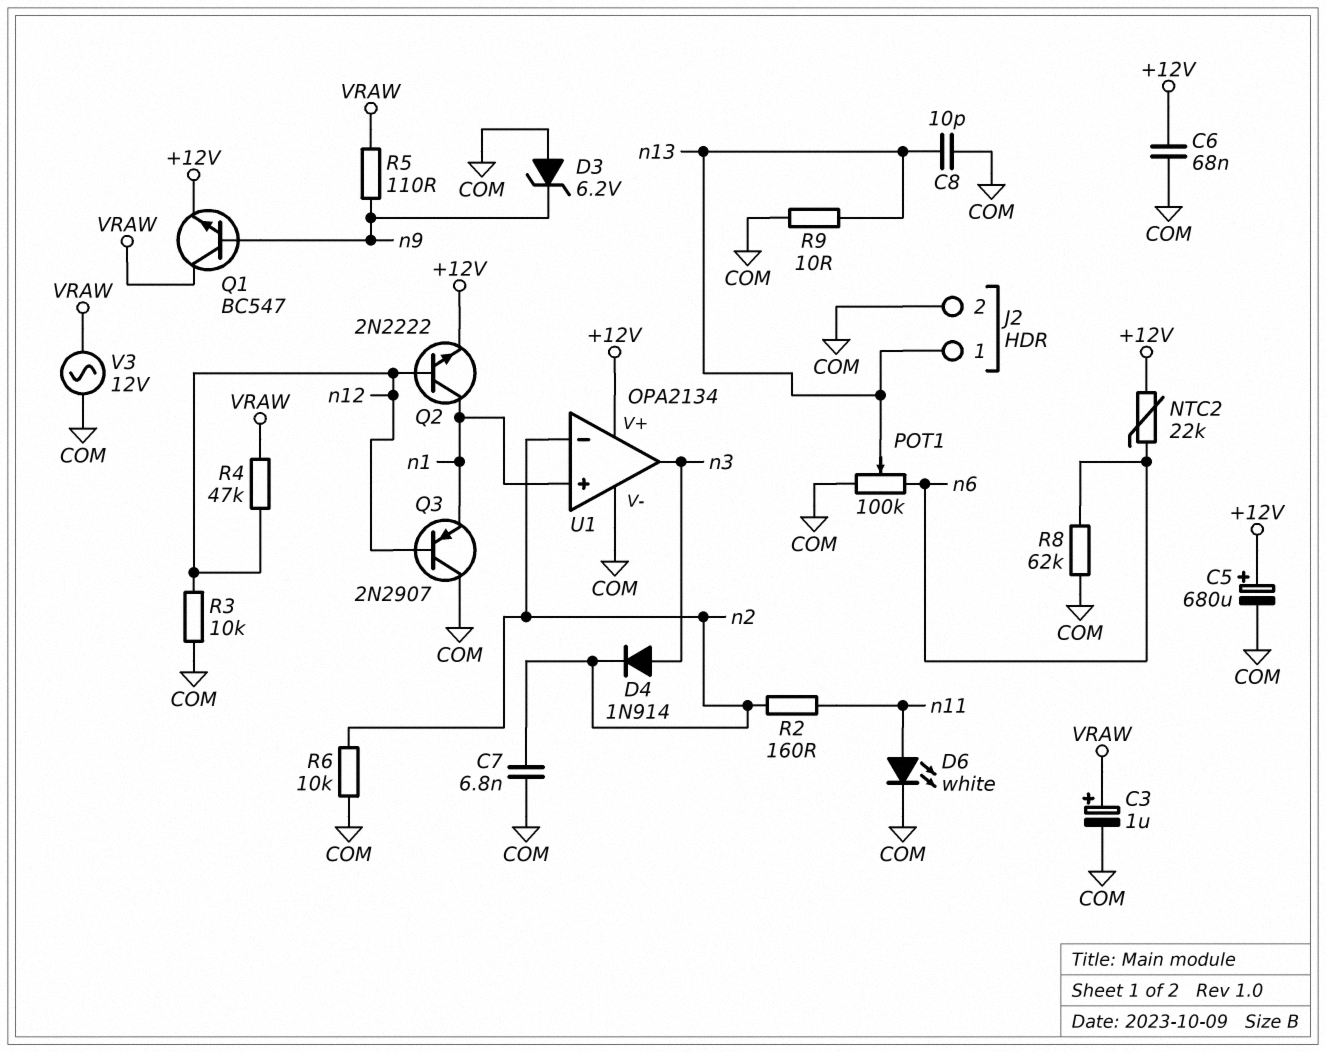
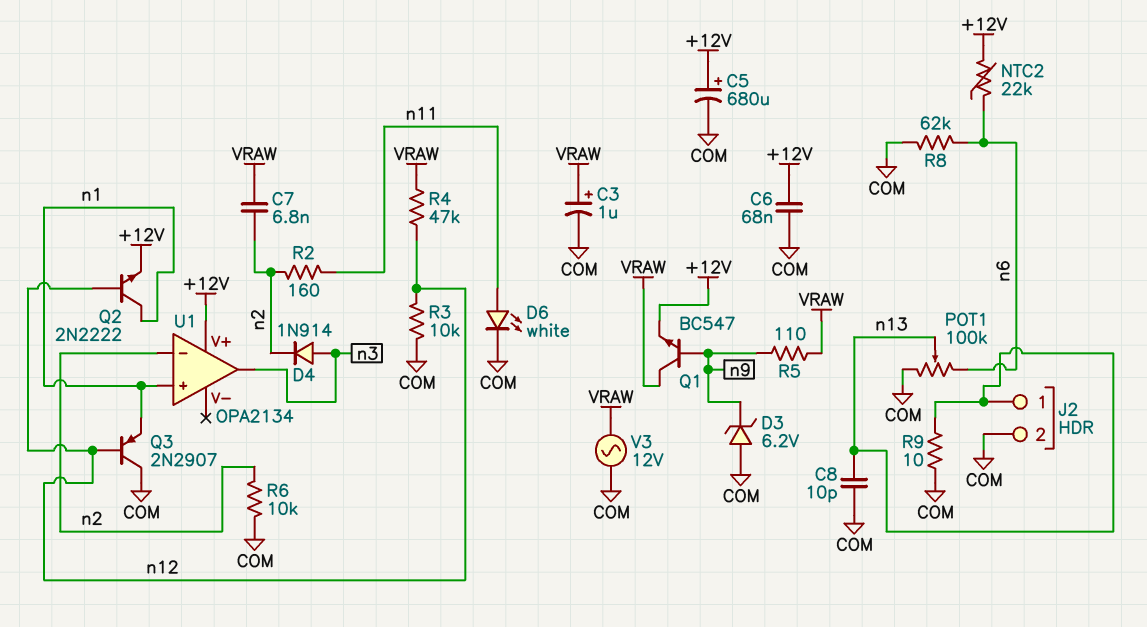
C7: 6.8nF (COM, n2) -> 6.8nF (VRAW, n2)
U1 pin V-: COM -> none

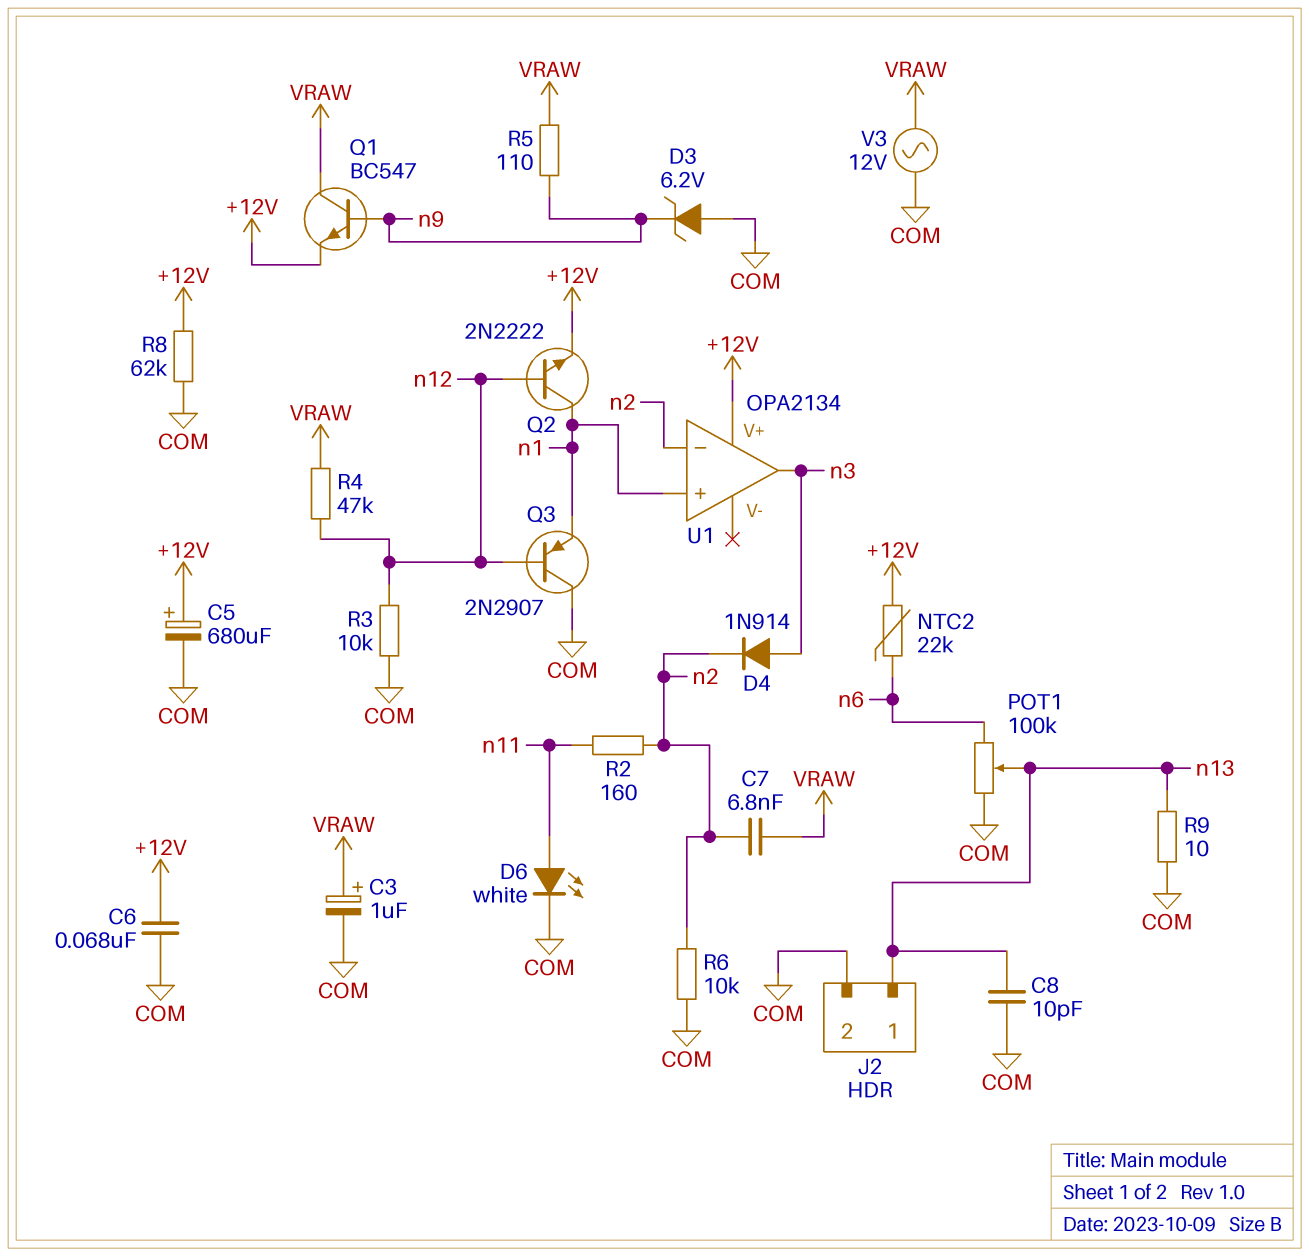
R8: 62k (COM, n6) -> 62k (+12V, COM)

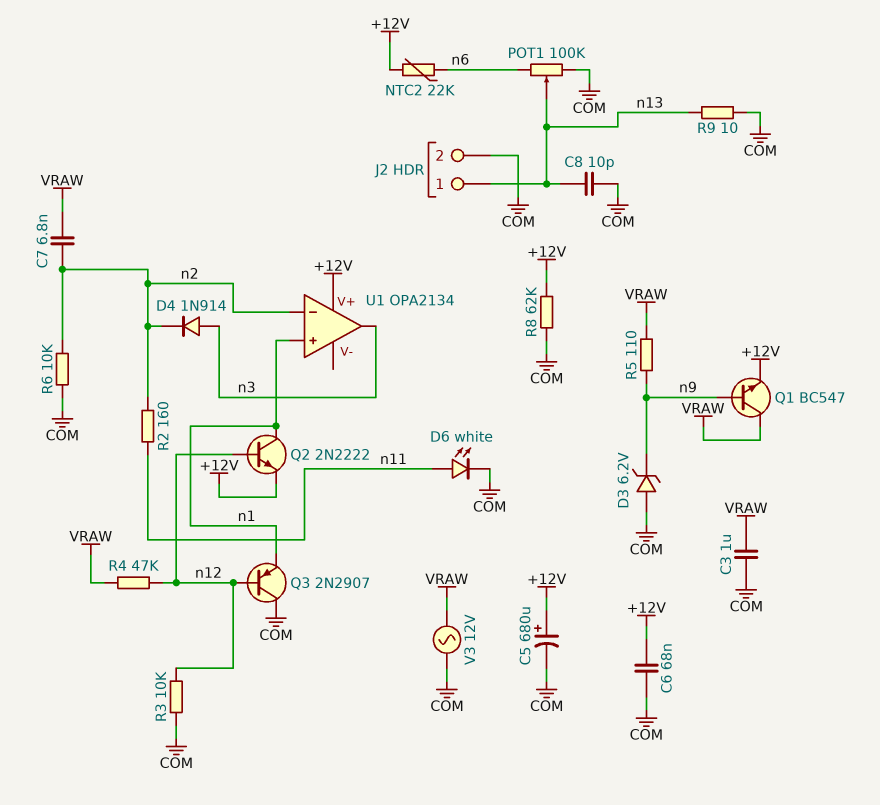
C3: 1uF (plus VRAW, minus COM) -> 1uF (COM, VRAW)

